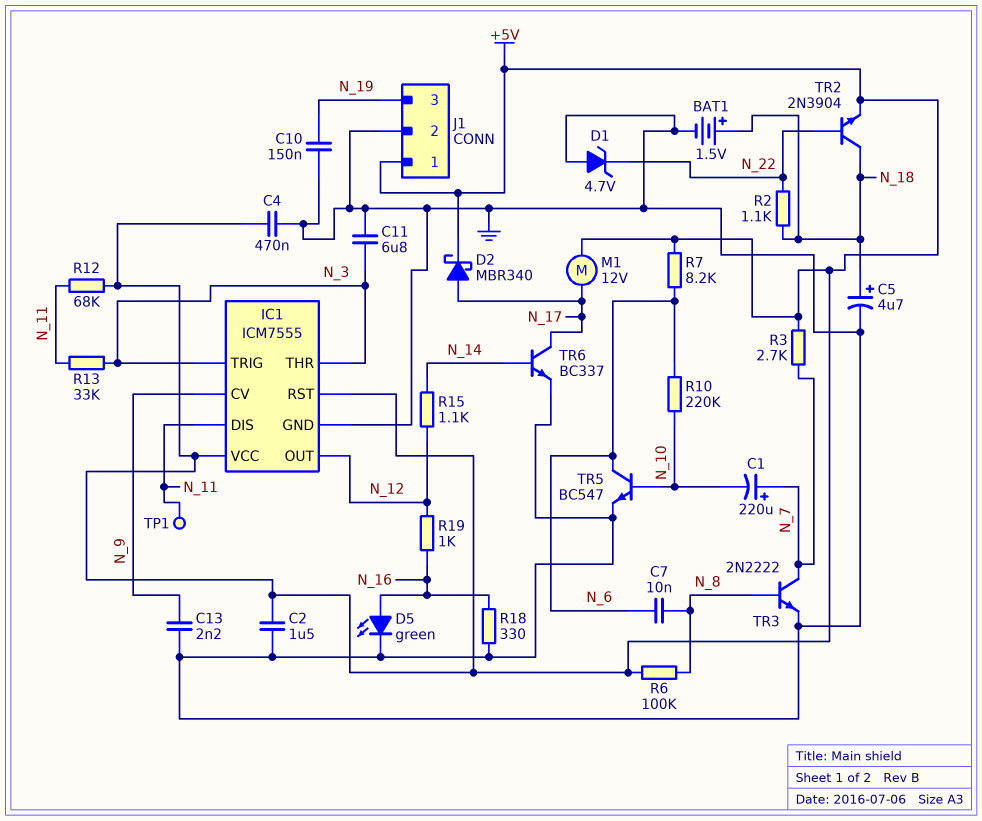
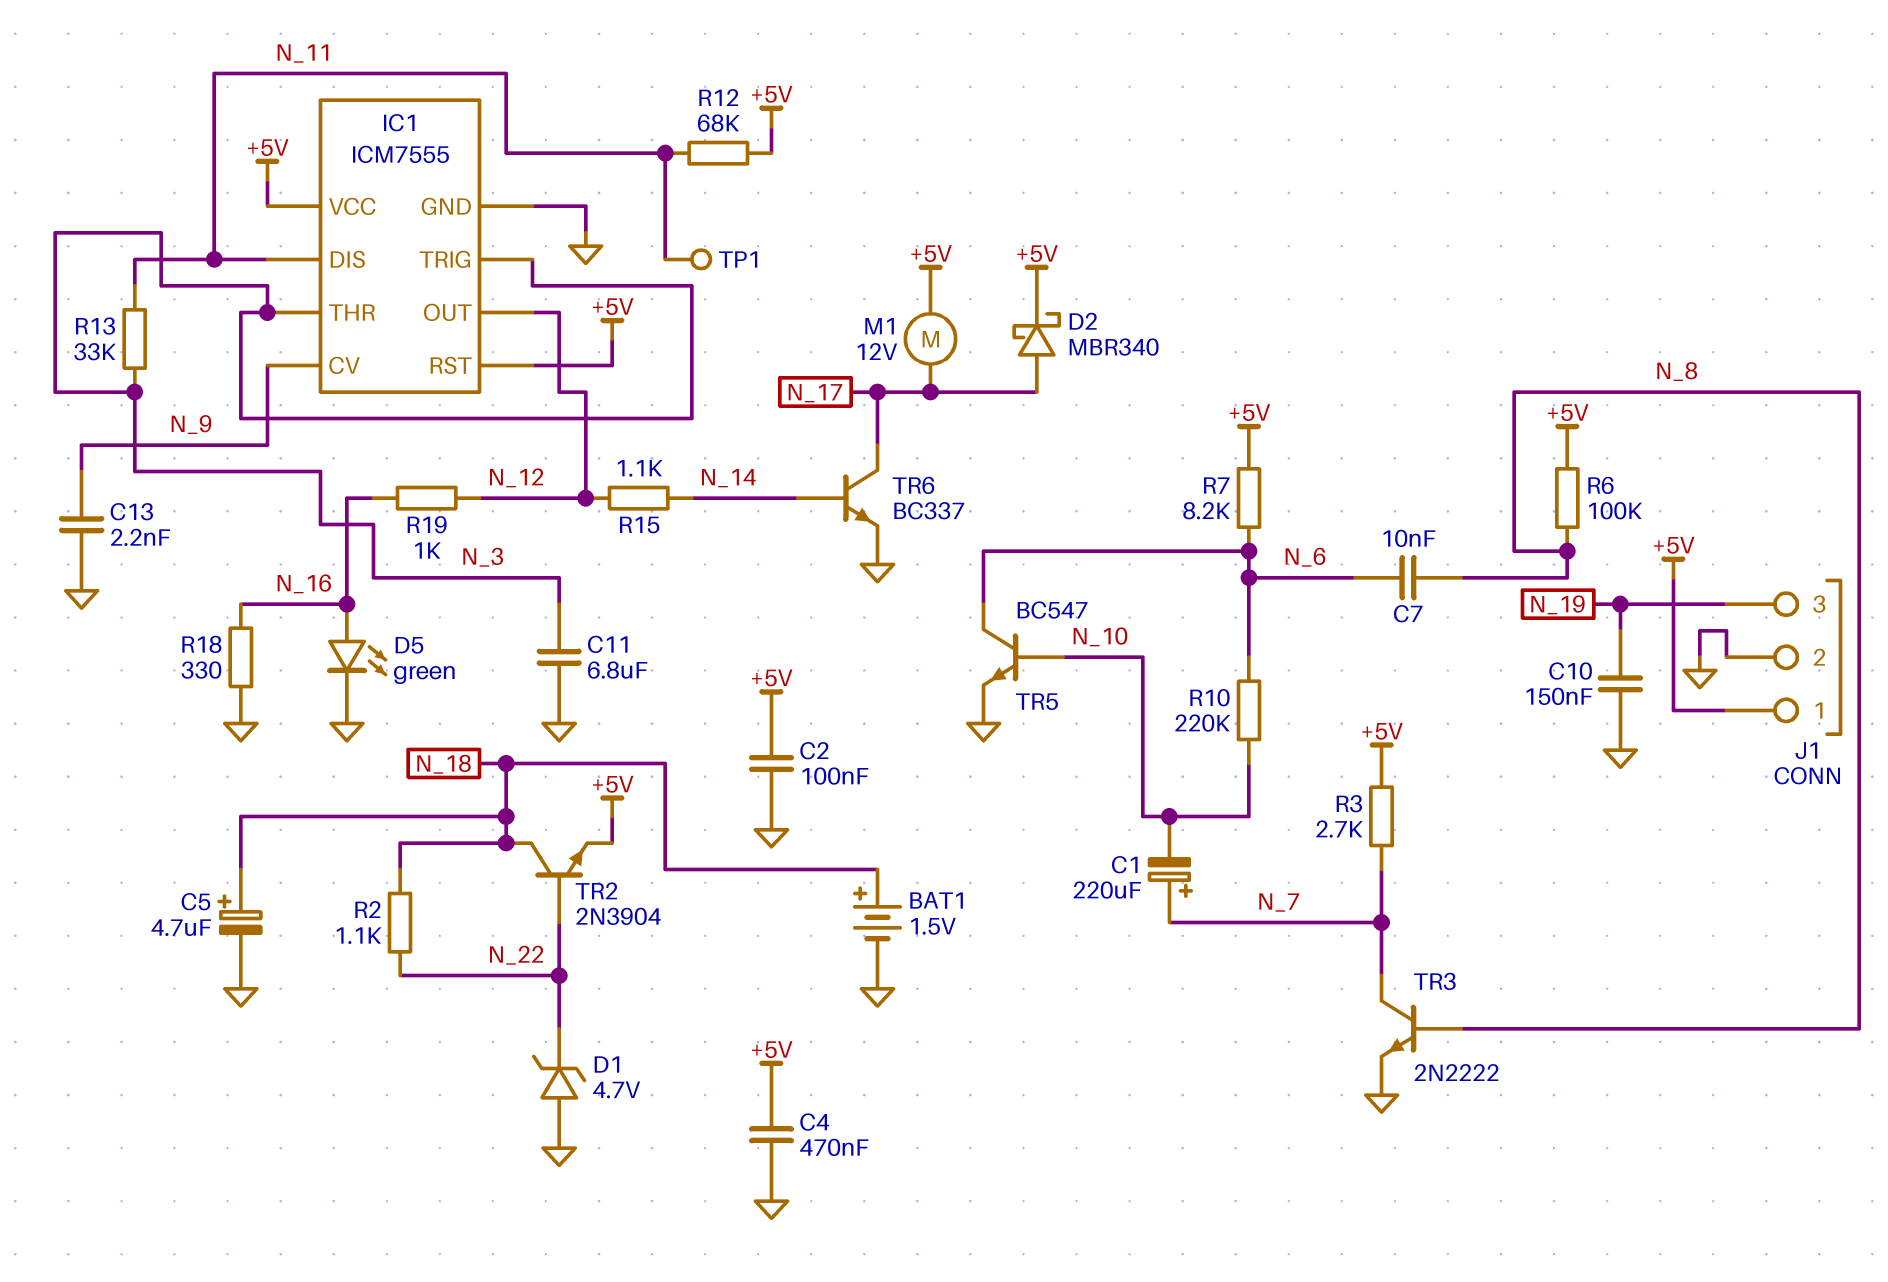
C2: 1.5uF (+5V, GND) -> 100nF (+5V, GND)

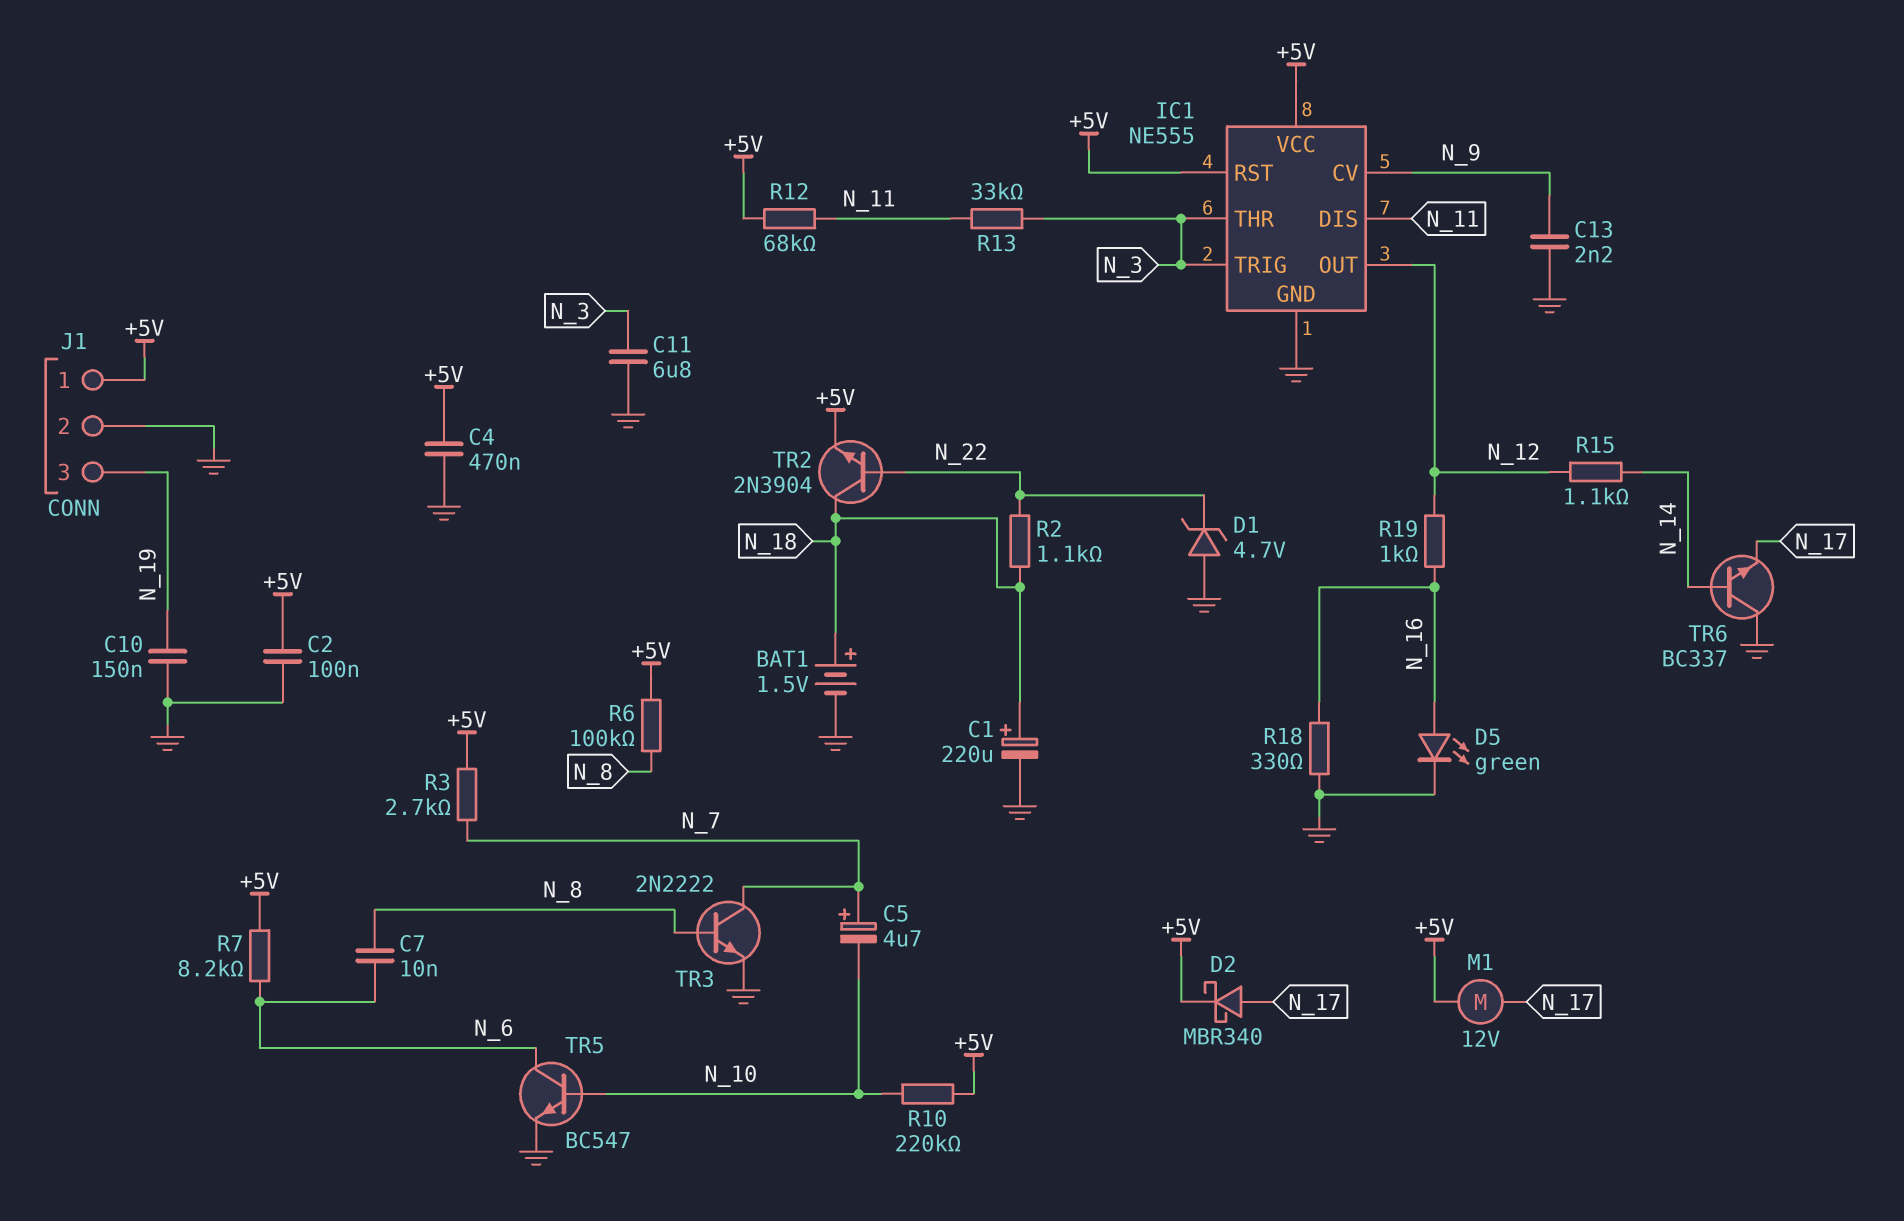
C1: 220uF (plus N_7, minus N_10) -> 220uF (plus N_18, minus GND)
C5: 4.7uF (plus N_18, minus GND) -> 4.7uF (plus N_7, minus N_10)
IC1: ICM7555 -> NE555
R10: 220k (N_6, N_10) -> 220k (+5V, N_10)
TP1: test point (N_11) -> none
TR6: NPN BC337 (B N_14, C N_17, E GND) -> NPN BC337 (B N_14, C GND, E N_17)

